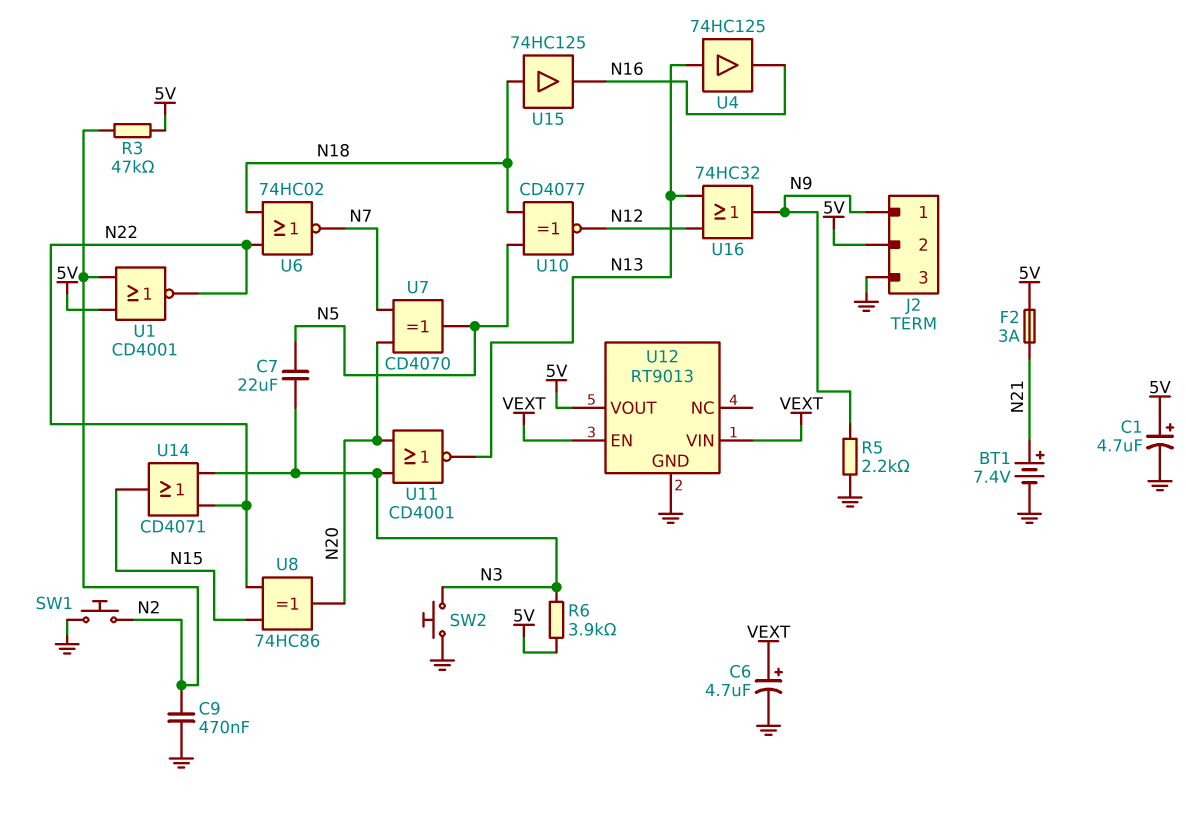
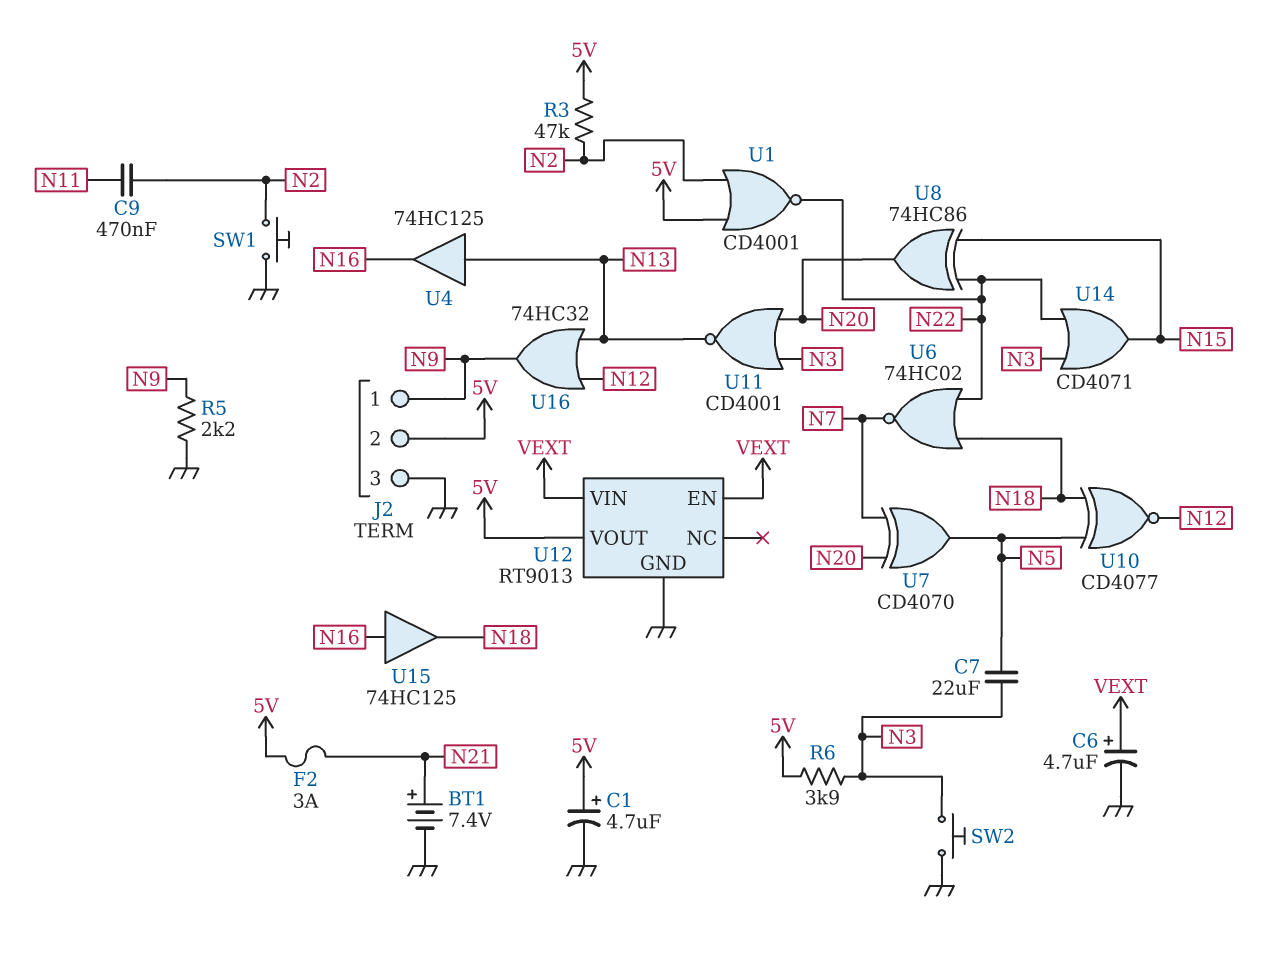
C9: 470nF (GND, N2) -> 470nF (N2, N11)
U15: buffer 74HC125 (in N18, out N16) -> buffer 74HC125 (in N16, out N18)

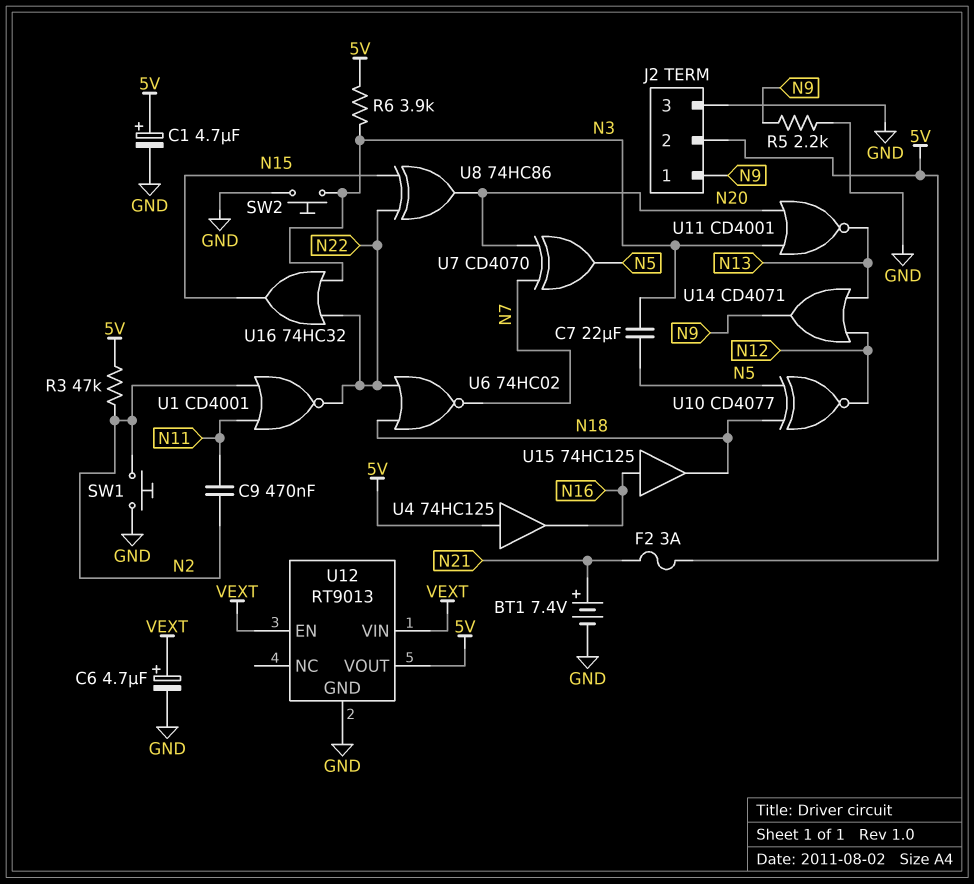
U1: NOR CD4001 (in 5V, in N2, out N22) -> NOR CD4001 (in N2, in N11, out N22)
U4: buffer 74HC125 (in N13, out N16) -> buffer 74HC125 (in 5V, out N16)
U14: OR CD4071 (in N3, in N22, out N15) -> OR CD4071 (in N12, in N13, out N9)
U16: OR 74HC32 (in N12, in N13, out N9) -> OR 74HC32 (in N3, in N22, out N15)

